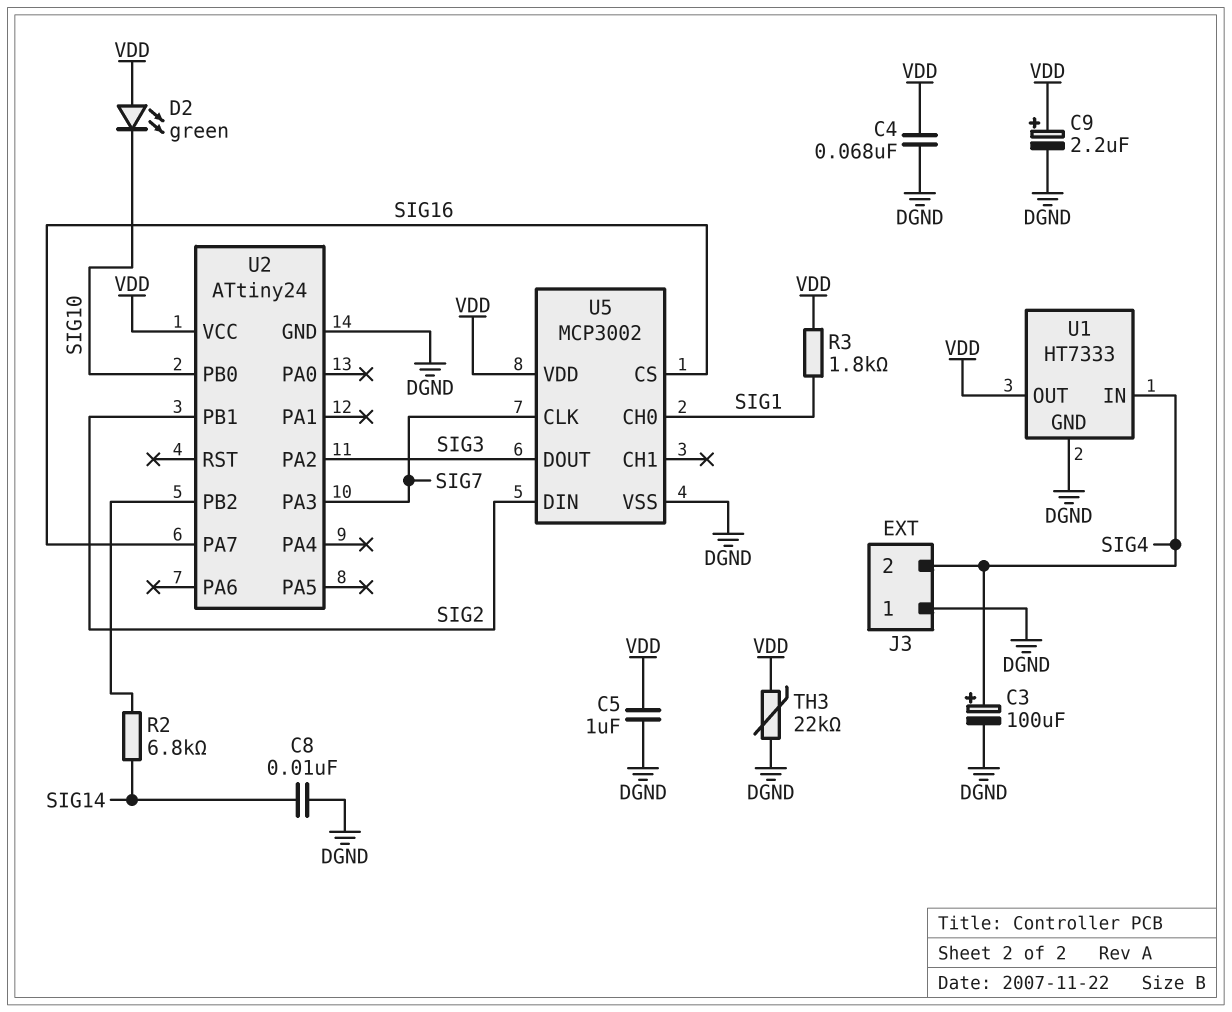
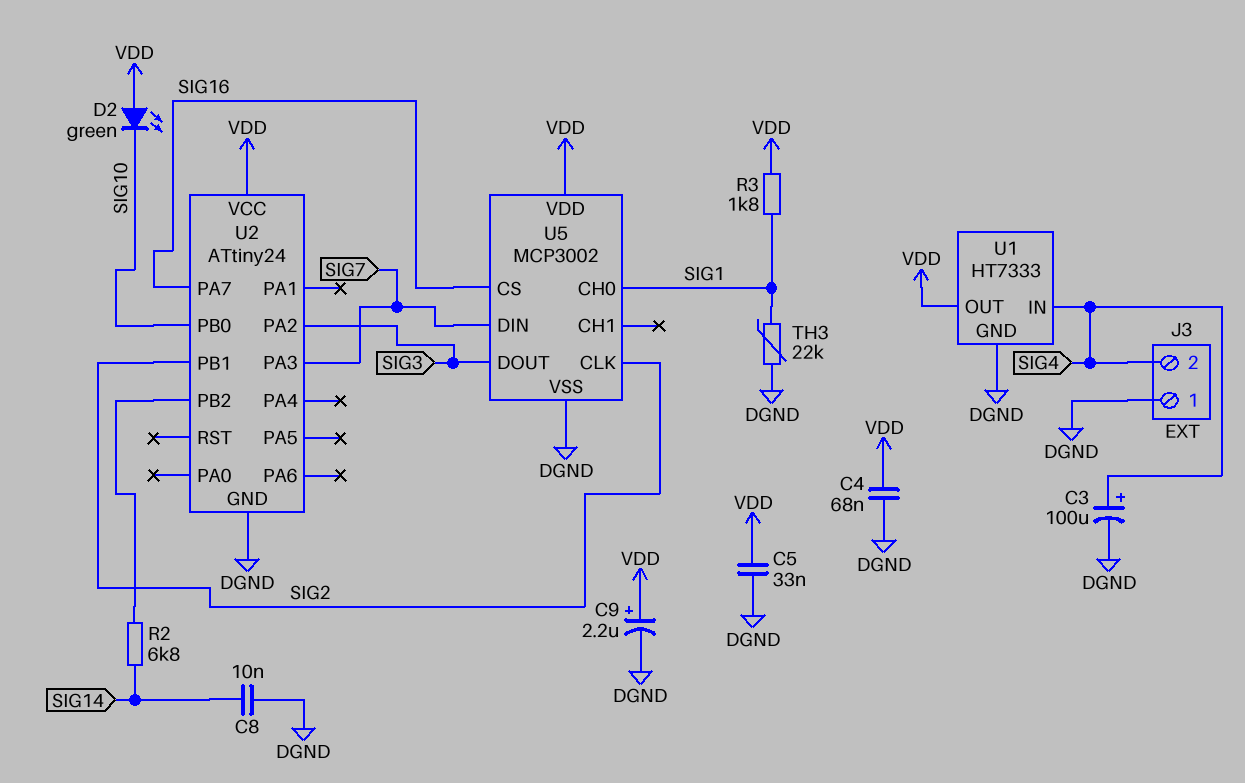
C5: 1uF (DGND, VDD) -> 33nF (DGND, VDD)
TH3: 22k (DGND, VDD) -> 22k (DGND, SIG1)
U5 pin CLK: SIG7 -> SIG2
U5 pin DIN: SIG2 -> SIG7

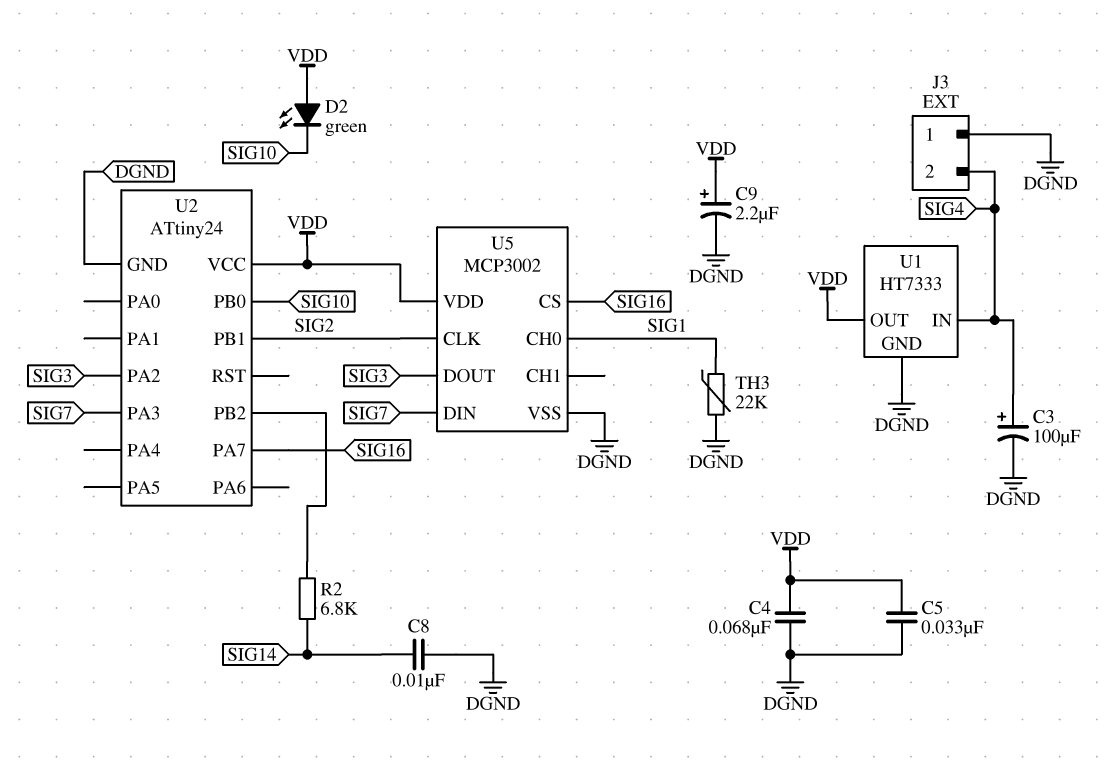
R3: 1.8k (SIG1, VDD) -> none

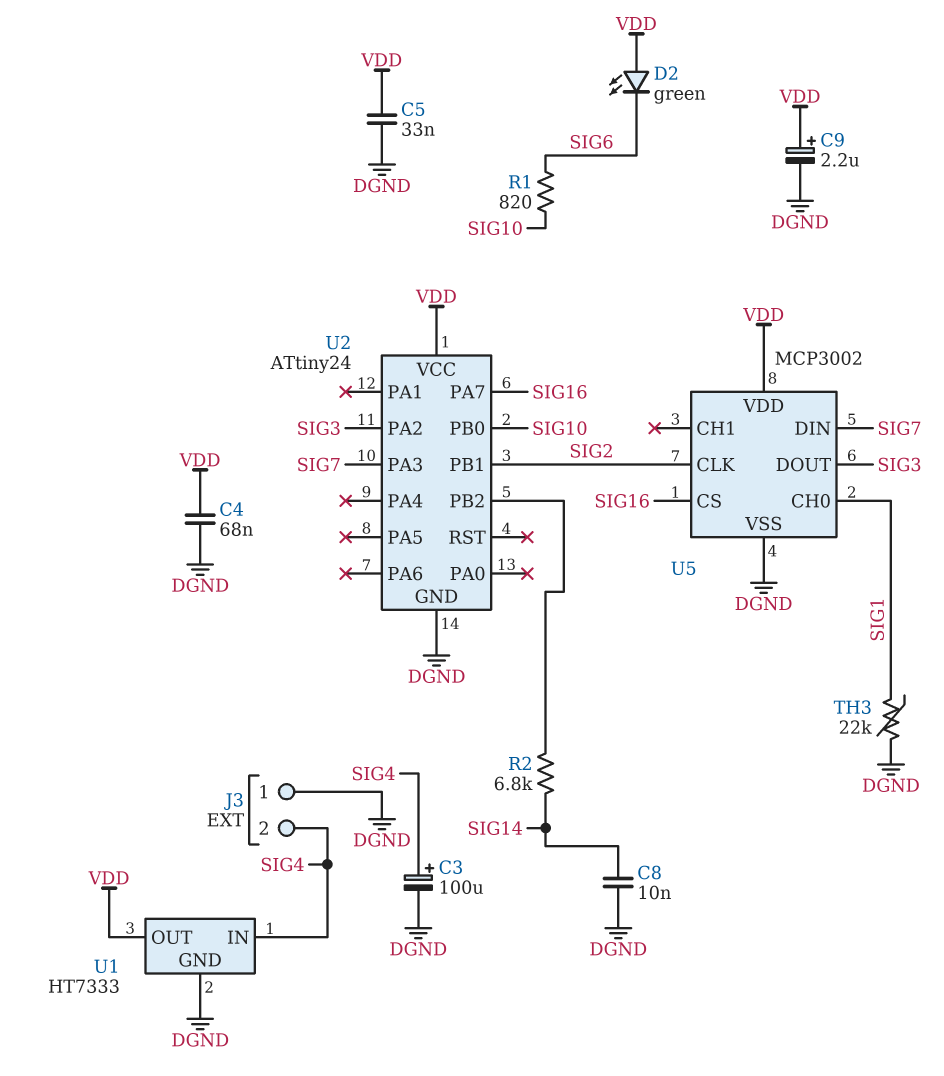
D2: LED green (A VDD, K SIG10) -> LED green (A VDD, K SIG6)
R1: none -> 820 (SIG6, SIG10)

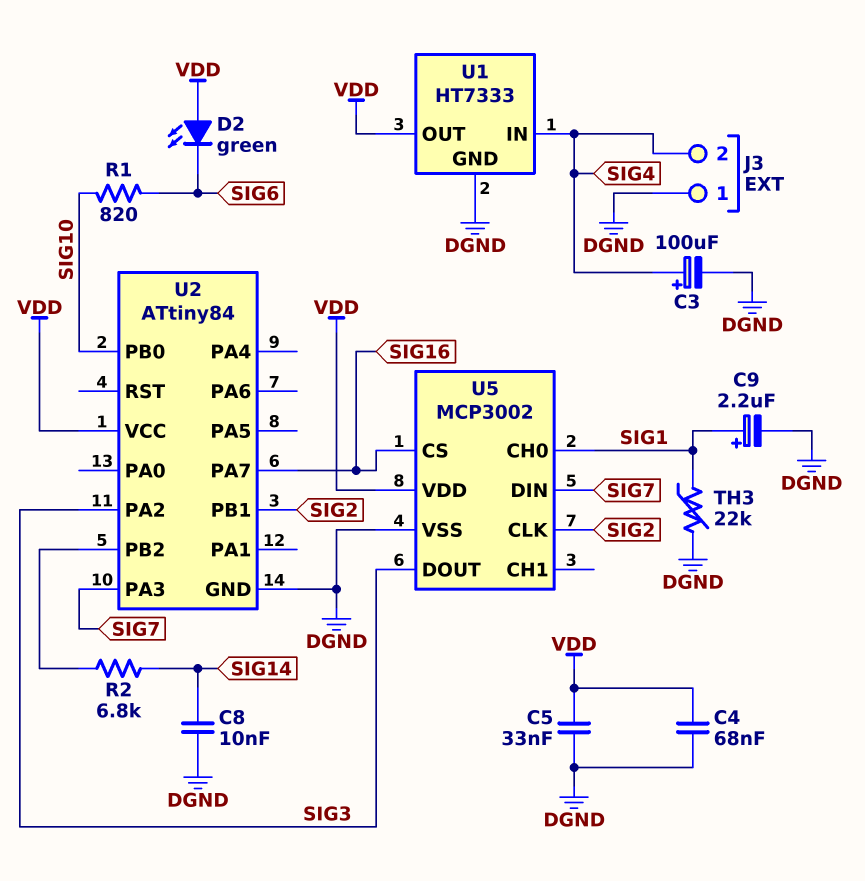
C9: 2.2uF (plus VDD, minus DGND) -> 2.2uF (plus SIG1, minus DGND)
U2: ATtiny24 -> ATtiny84

